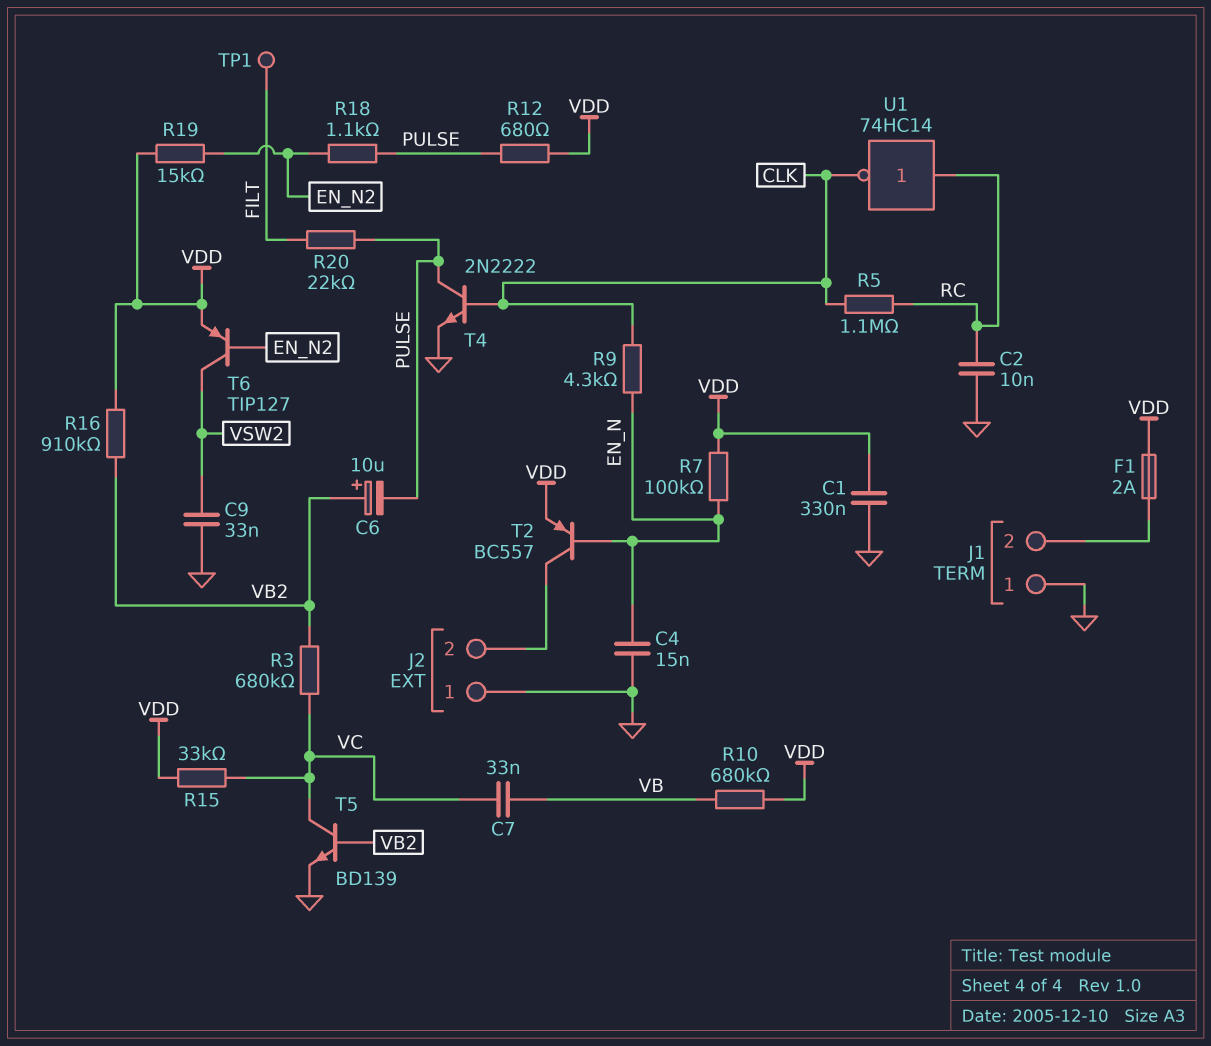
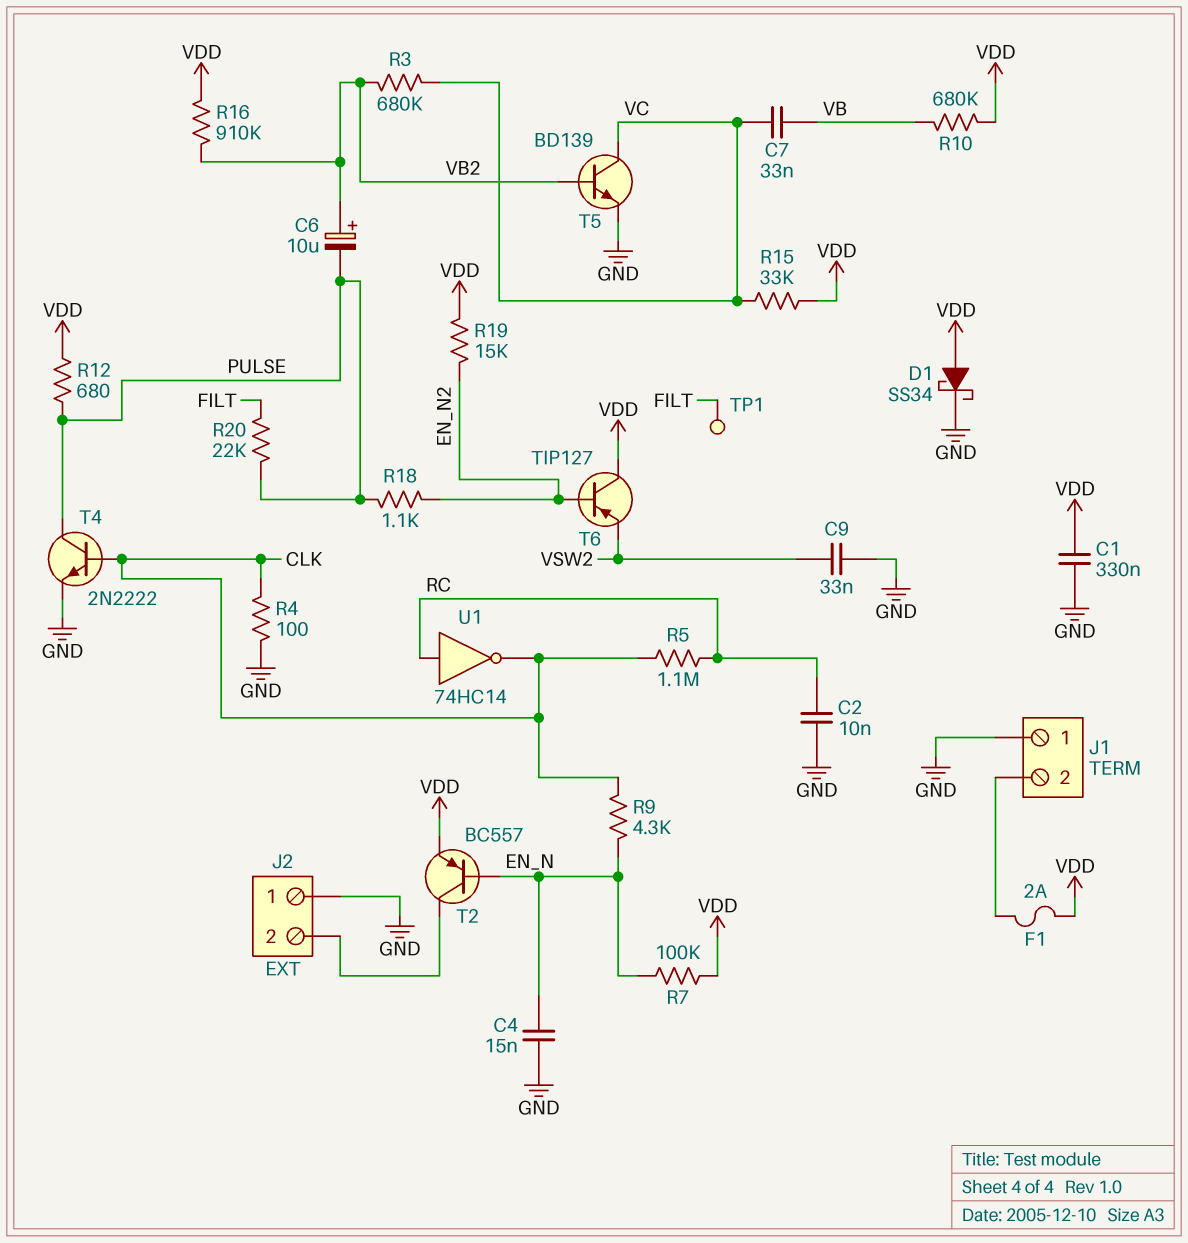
D1: none -> schottky SS34 (A VDD, K GND)
R4: none -> 100 (CLK, GND)
T6: PNP TIP127 (B EN_N2, C VSW2, E VDD) -> PNP TIP127 (B EN_N2, C VDD, E VSW2)

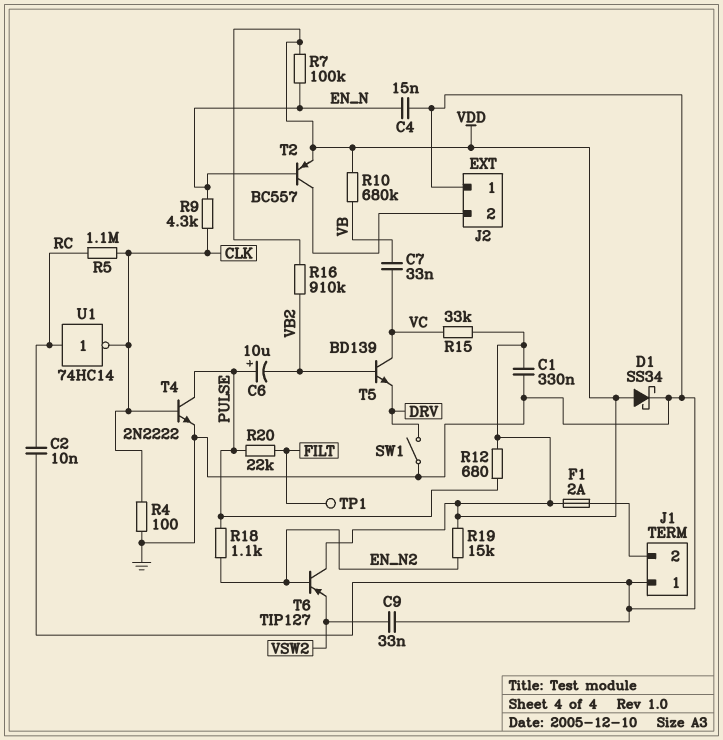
C6: 10uF (plus VB2, minus PULSE) -> 10uF (plus PULSE, minus VB2)
R3: 680k (VB2, VC) -> none
SW1: none -> switch (DRV, GND)
T5: NPN BD139 (B VB2, C VC, E GND) -> NPN BD139 (B VB2, C VC, E DRV)

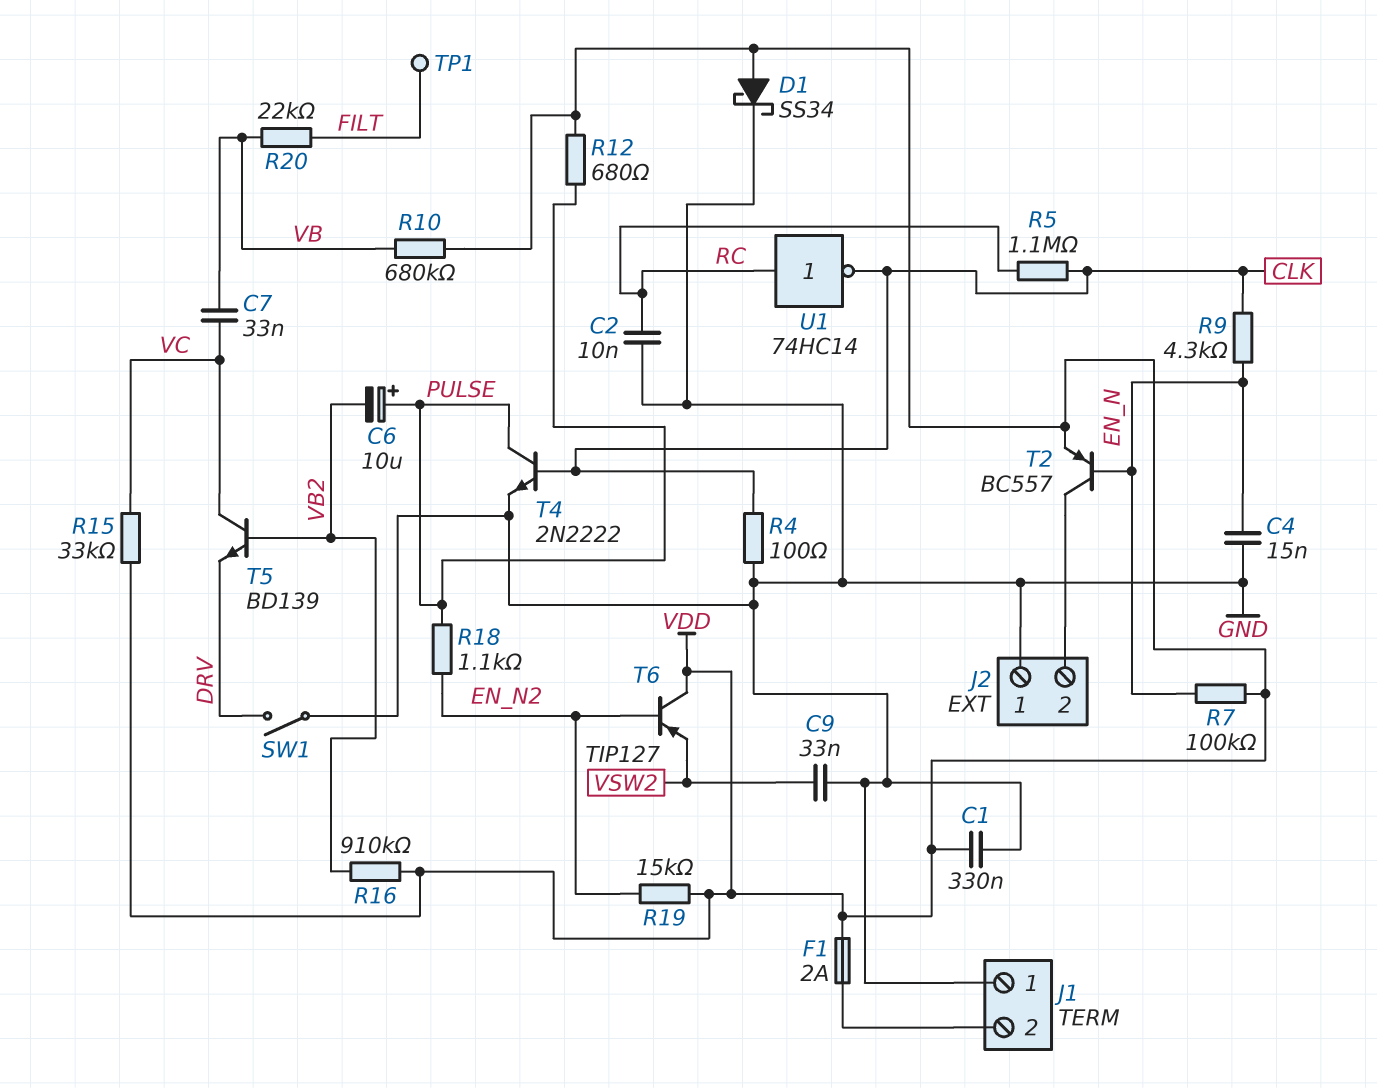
R20: 22k (FILT, PULSE) -> 22k (FILT, VB)

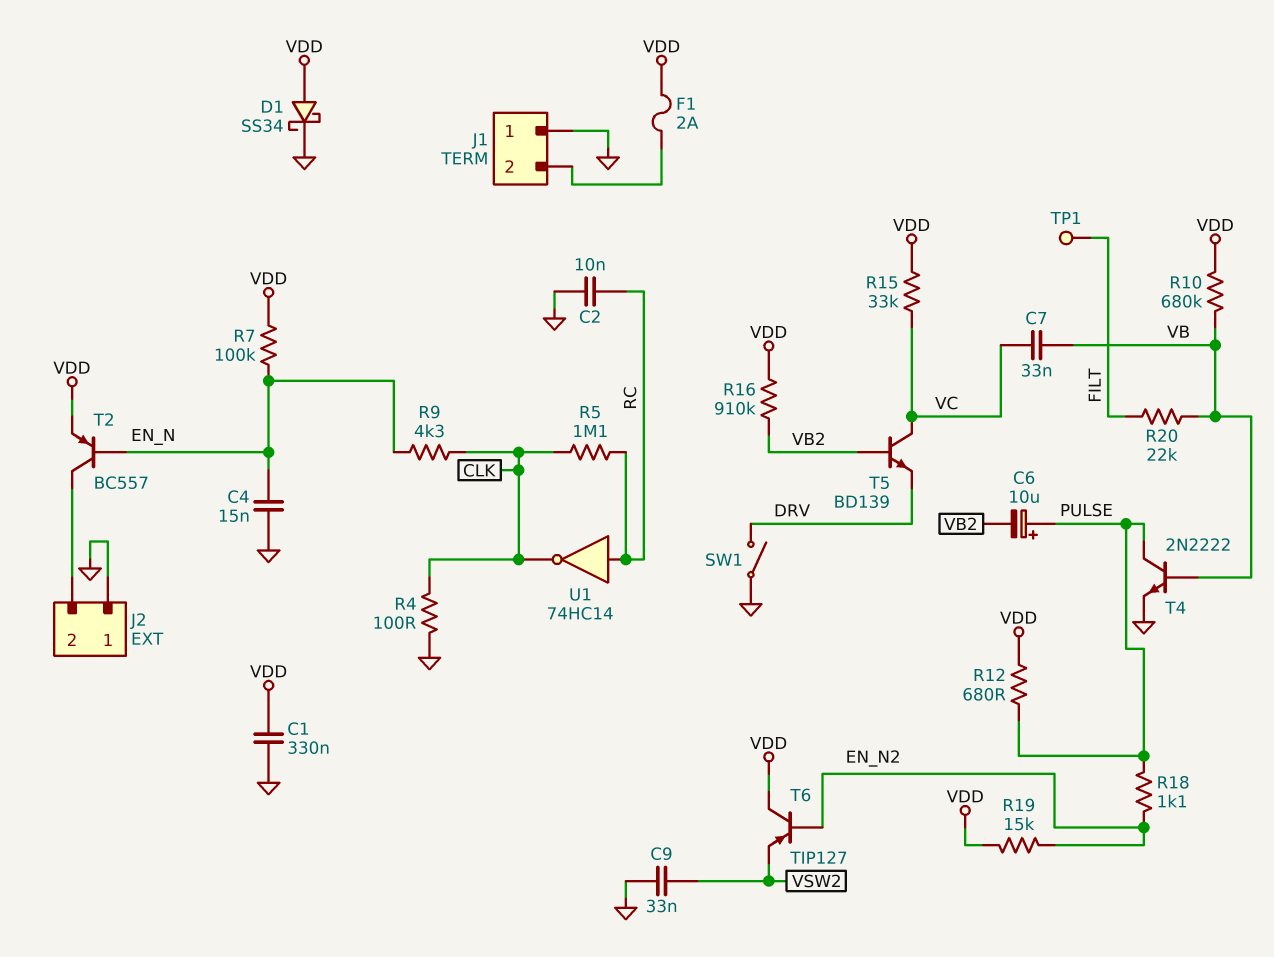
T4: NPN 2N2222 (B CLK, C PULSE, E GND) -> NPN 2N2222 (B VB, C PULSE, E GND)

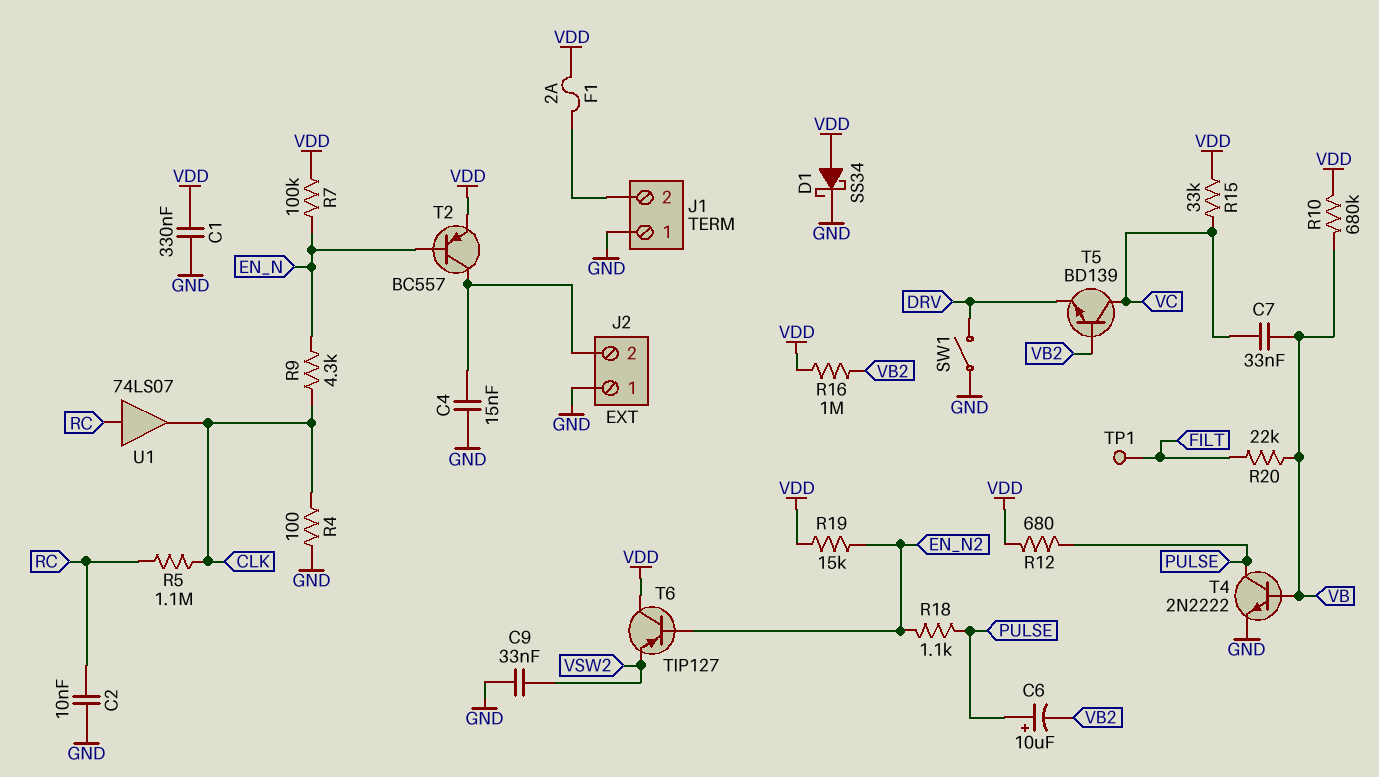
C4: 15nF (EN_N, GND) -> 15nF (GND, J2/2)
R16: 910k (VB2, VDD) -> 1M (VB2, VDD)
U1: NOT 74HC14 (in RC, out CLK) -> buffer 74LS07 (in RC, out CLK)

